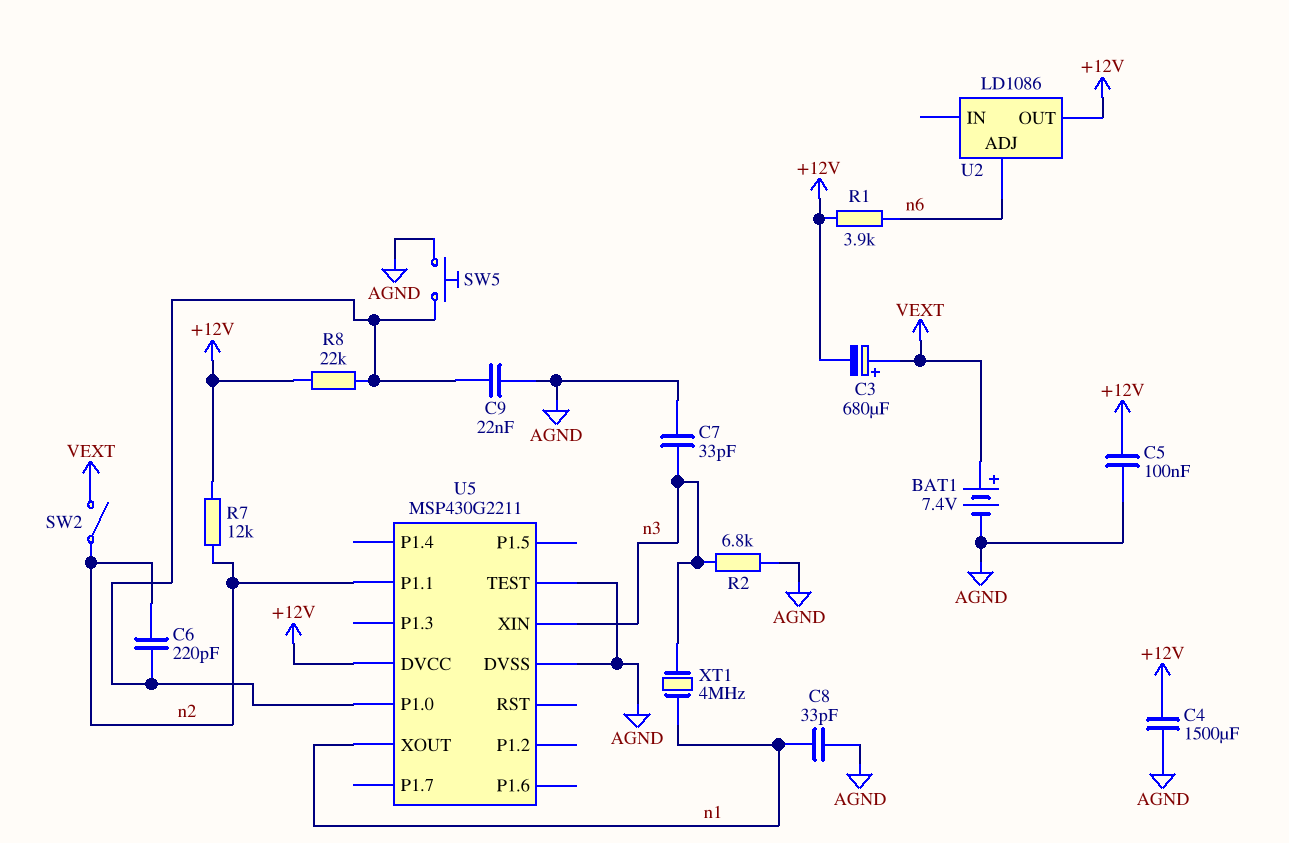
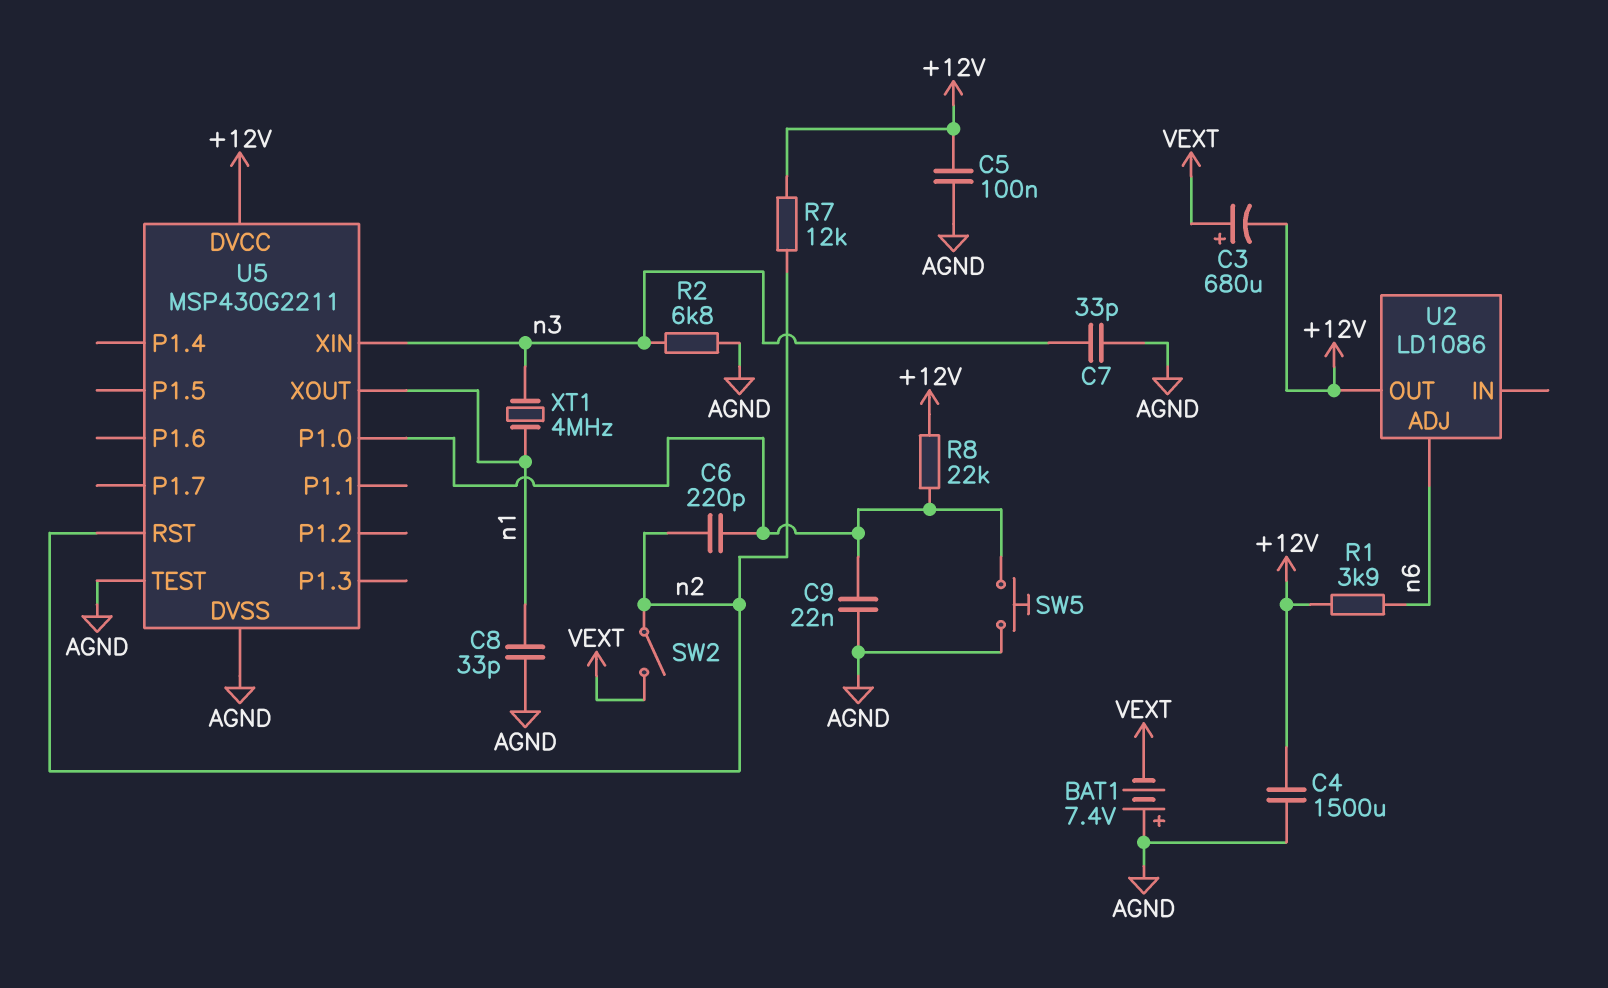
BAT1: 7.4V (plus VEXT, minus AGND) -> 7.4V (plus AGND, minus VEXT)
U5 pin P1.1: n2 -> none
U5 pin RST: none -> n2

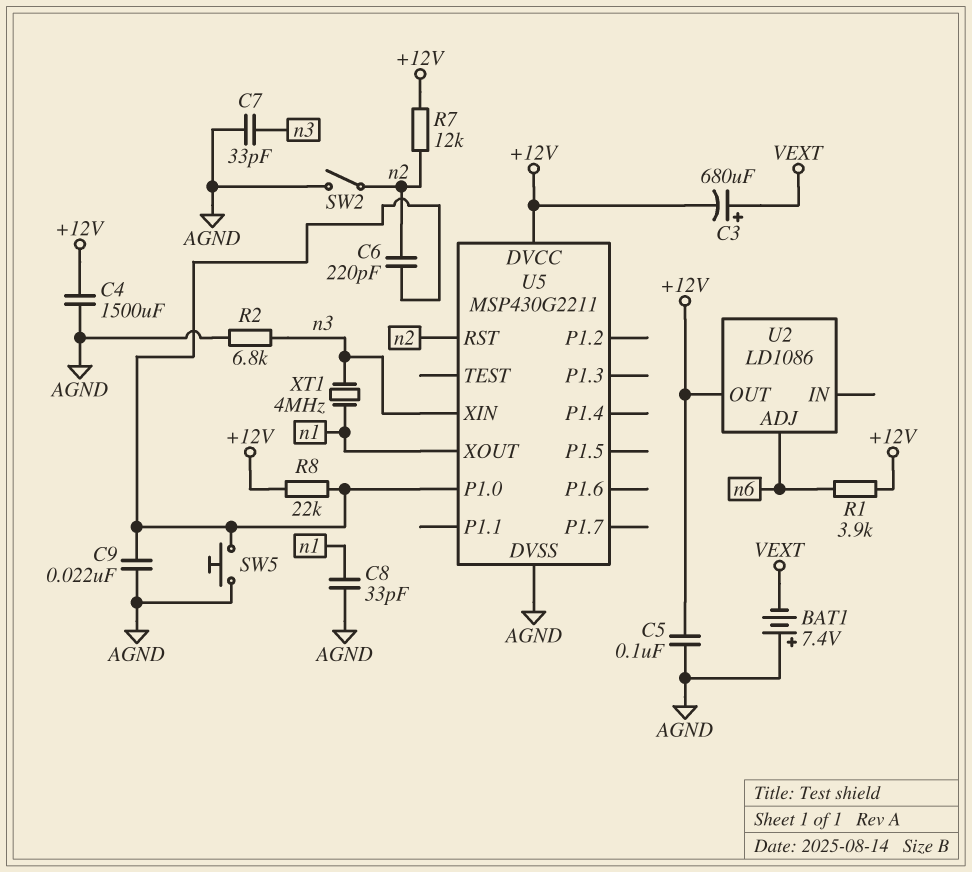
SW2: switch (VEXT, n2) -> switch (AGND, n2)
U5 pin TEST: AGND -> none

